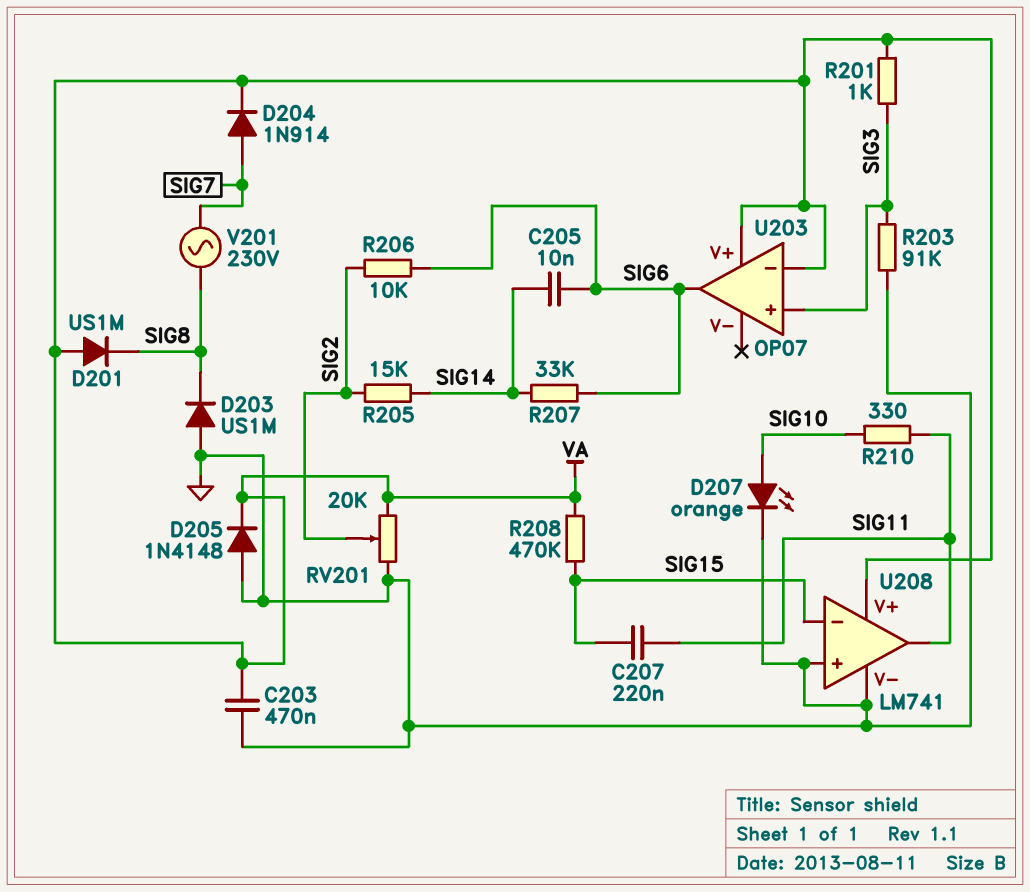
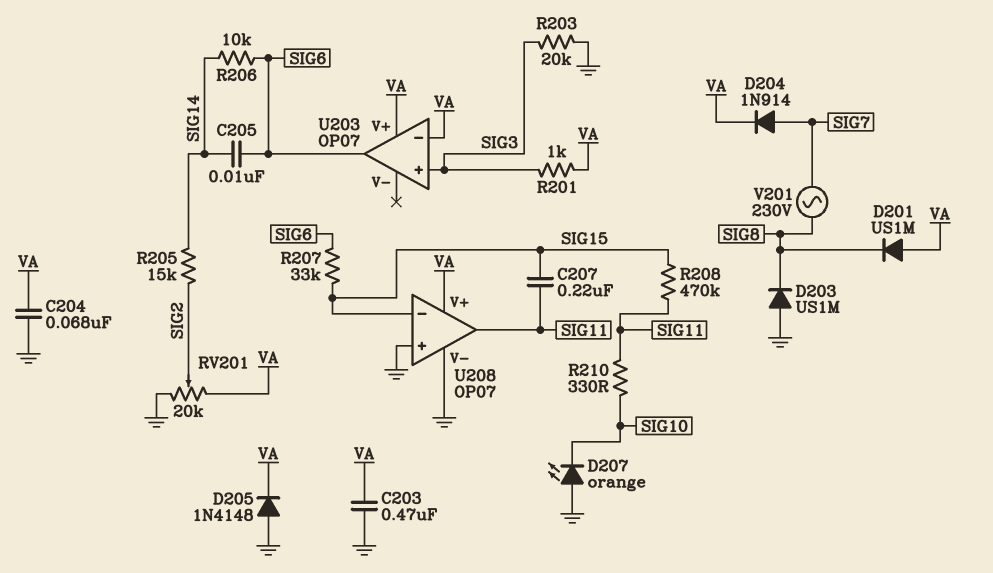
C204: none -> 68nF (GND, VA)
D207: LED orange (A SIG10, K GND) -> LED orange (A GND, K SIG10)
R203: 91k (GND, SIG3) -> 20k (GND, SIG3)
R206: 10k (SIG2, SIG6) -> 10k (SIG6, SIG14)
R207: 33k (SIG6, SIG14) -> 33k (SIG6, SIG15)
R208: 470k (SIG15, VA) -> 470k (SIG11, SIG15)
U208: LM741 -> OP07

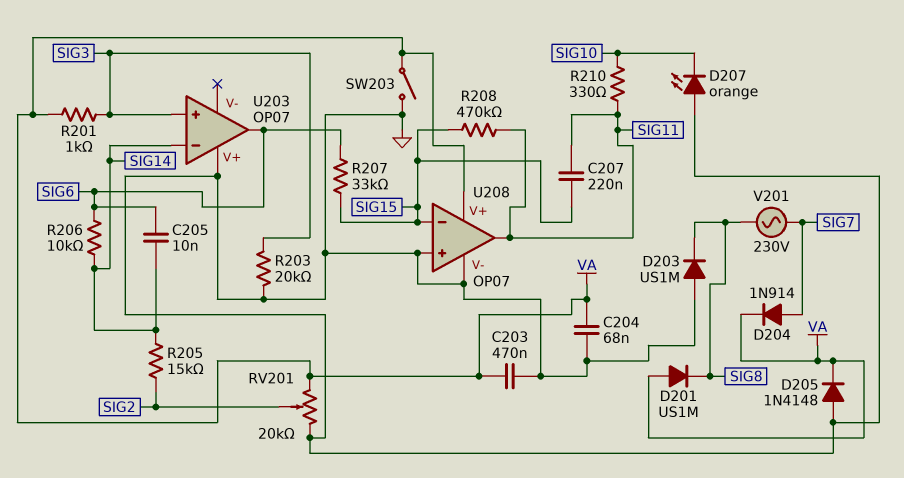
SW203: none -> switch (GND, VA)
U203 pin V+: VA -> GND
U203 pin in-: VA -> SIG14

